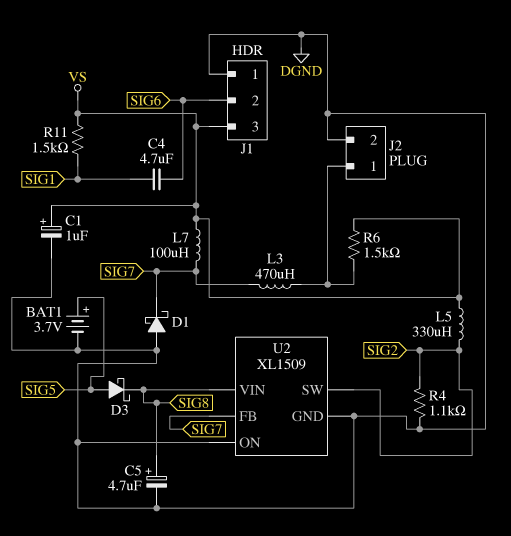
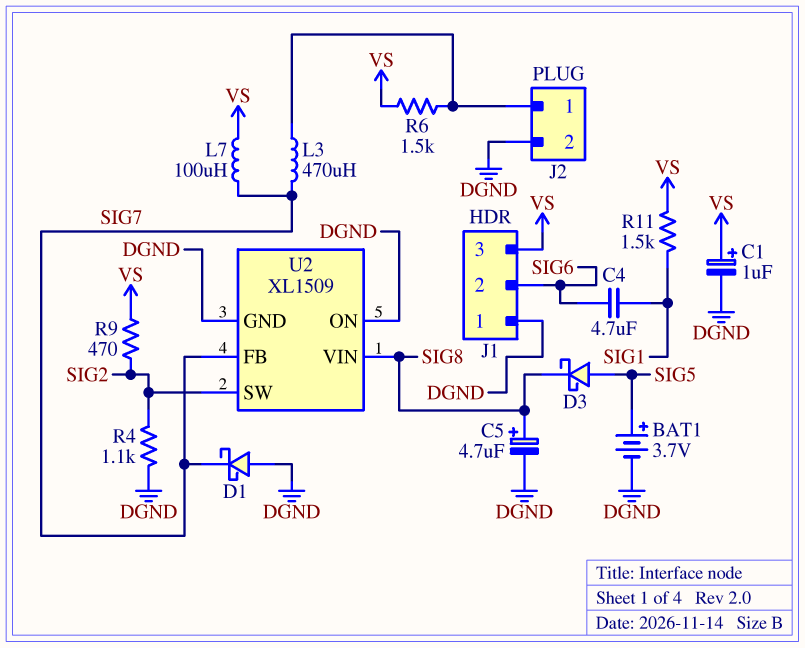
L5: 330uH (SIG2, VS) -> none
R9: none -> 470 (SIG2, VS)

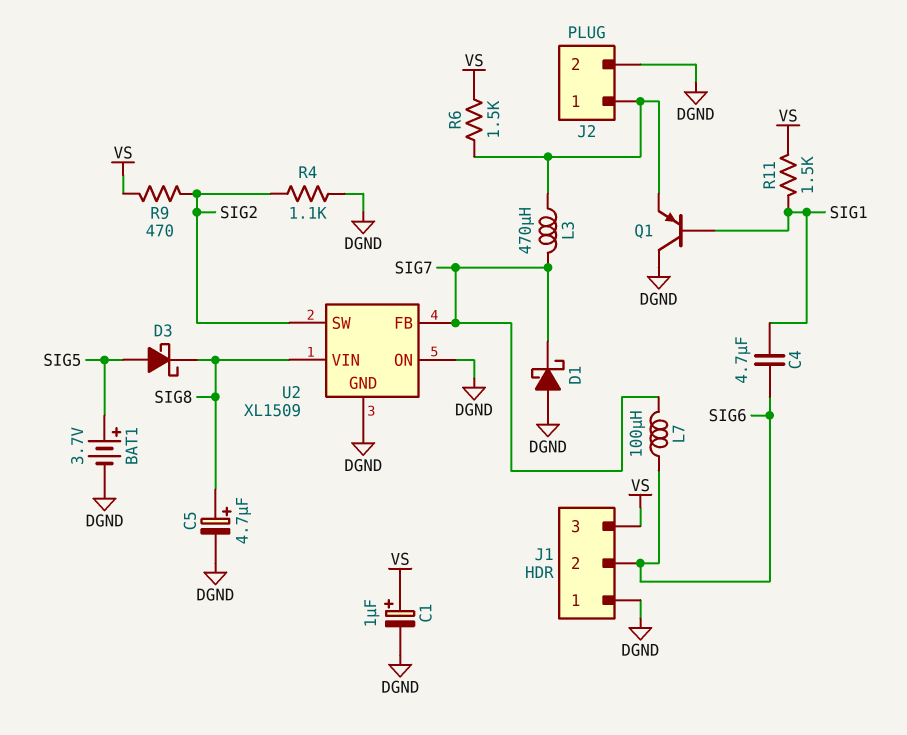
L7: 100uH (SIG7, VS) -> 100uH (SIG6, SIG7)
Q1: none -> PNP (B SIG1, C DGND, E J2/1)

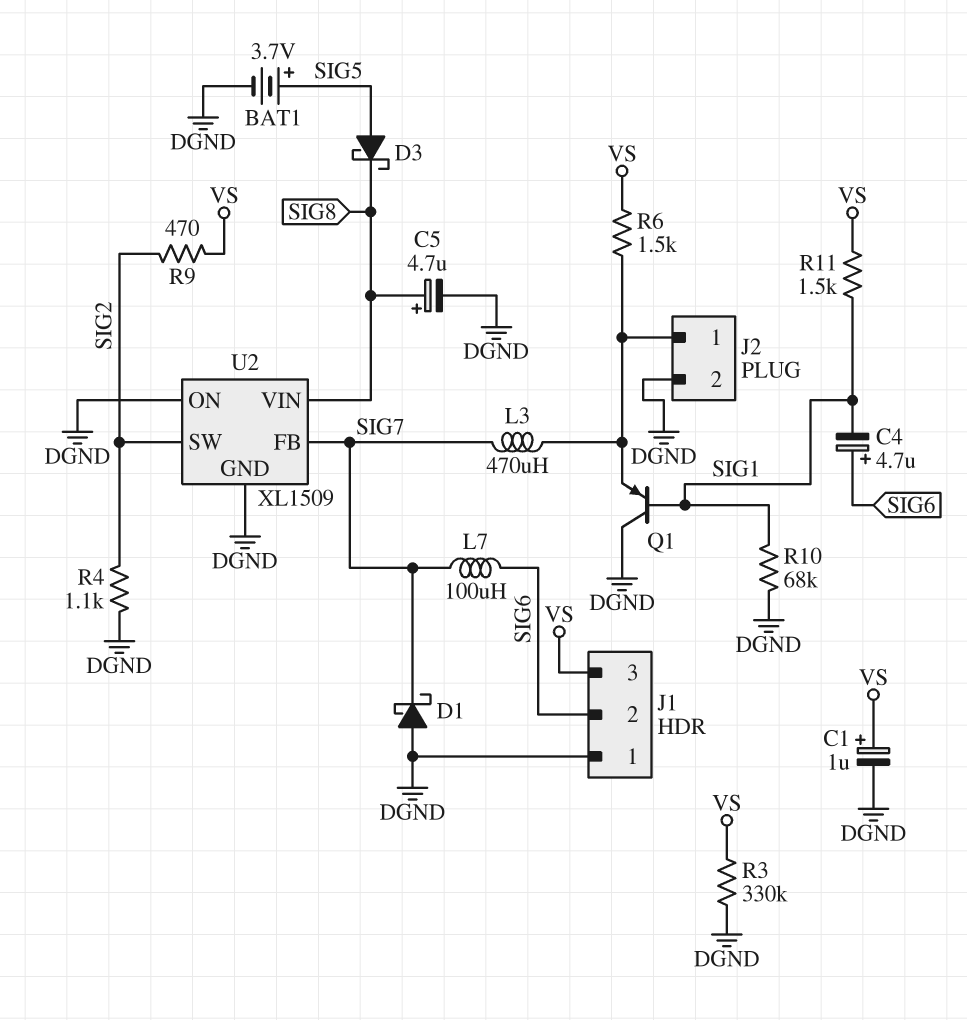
C4: 4.7uF (SIG1, SIG6) -> 4.7uF (plus SIG6, minus SIG1)
R3: none -> 330k (DGND, VS)
R10: none -> 68k (DGND, SIG1)

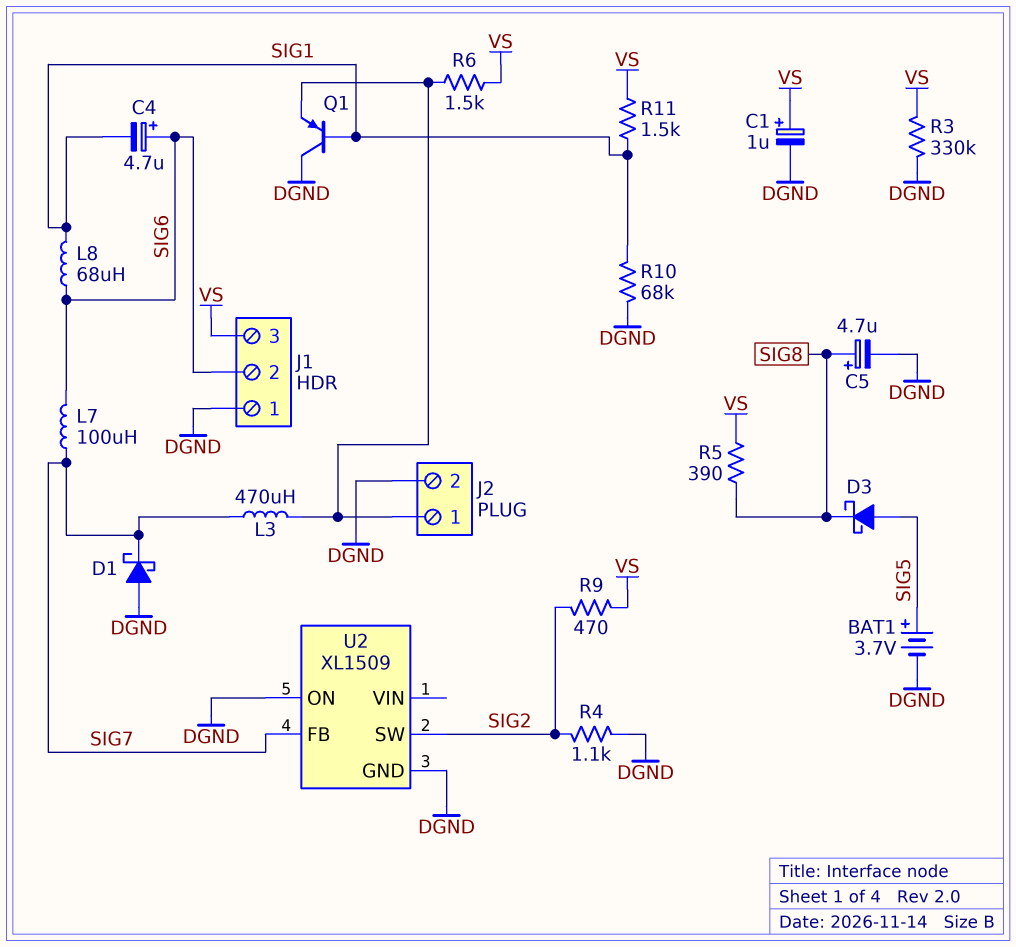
L8: none -> 68uH (SIG1, SIG6)
R5: none -> 390 (SIG8, VS)
U2 pin VIN: SIG8 -> none

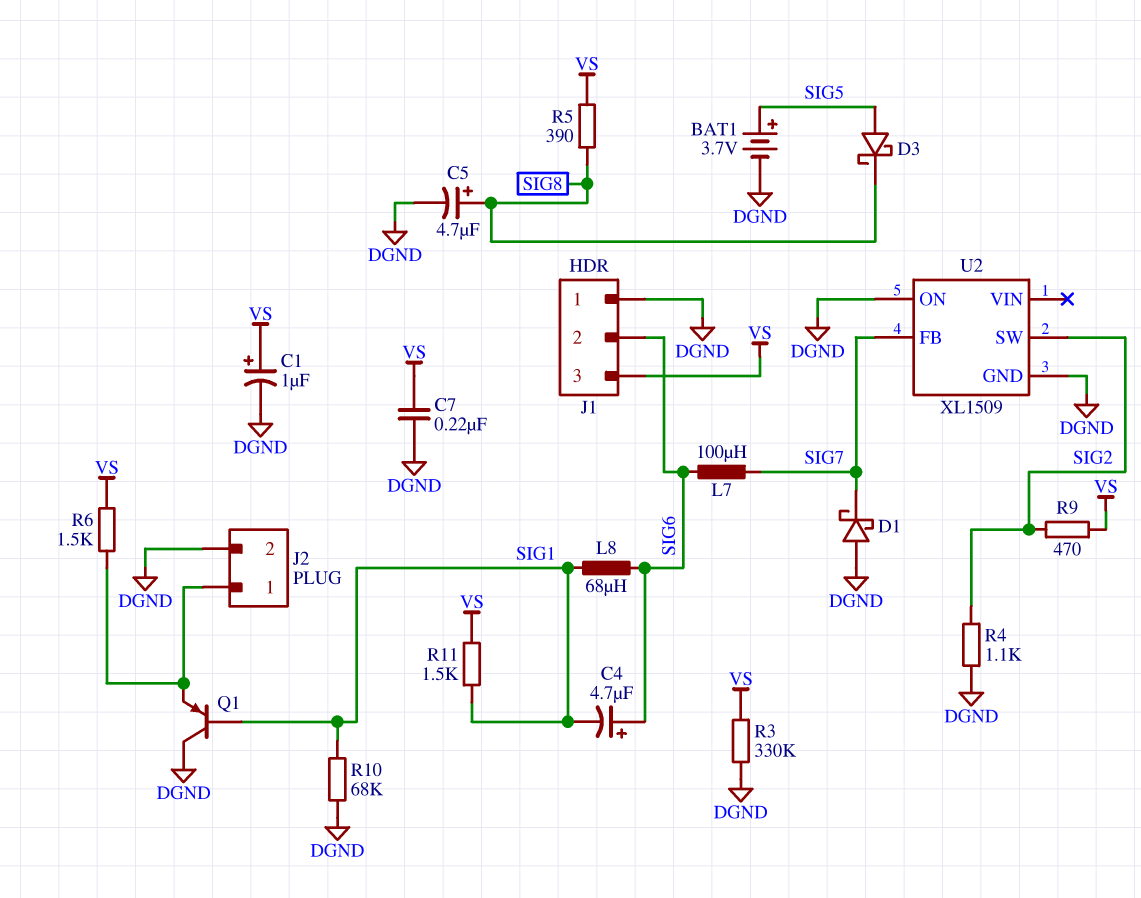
C7: none -> 220nF (DGND, VS)
L3: 470uH (J2/1, SIG7) -> none

